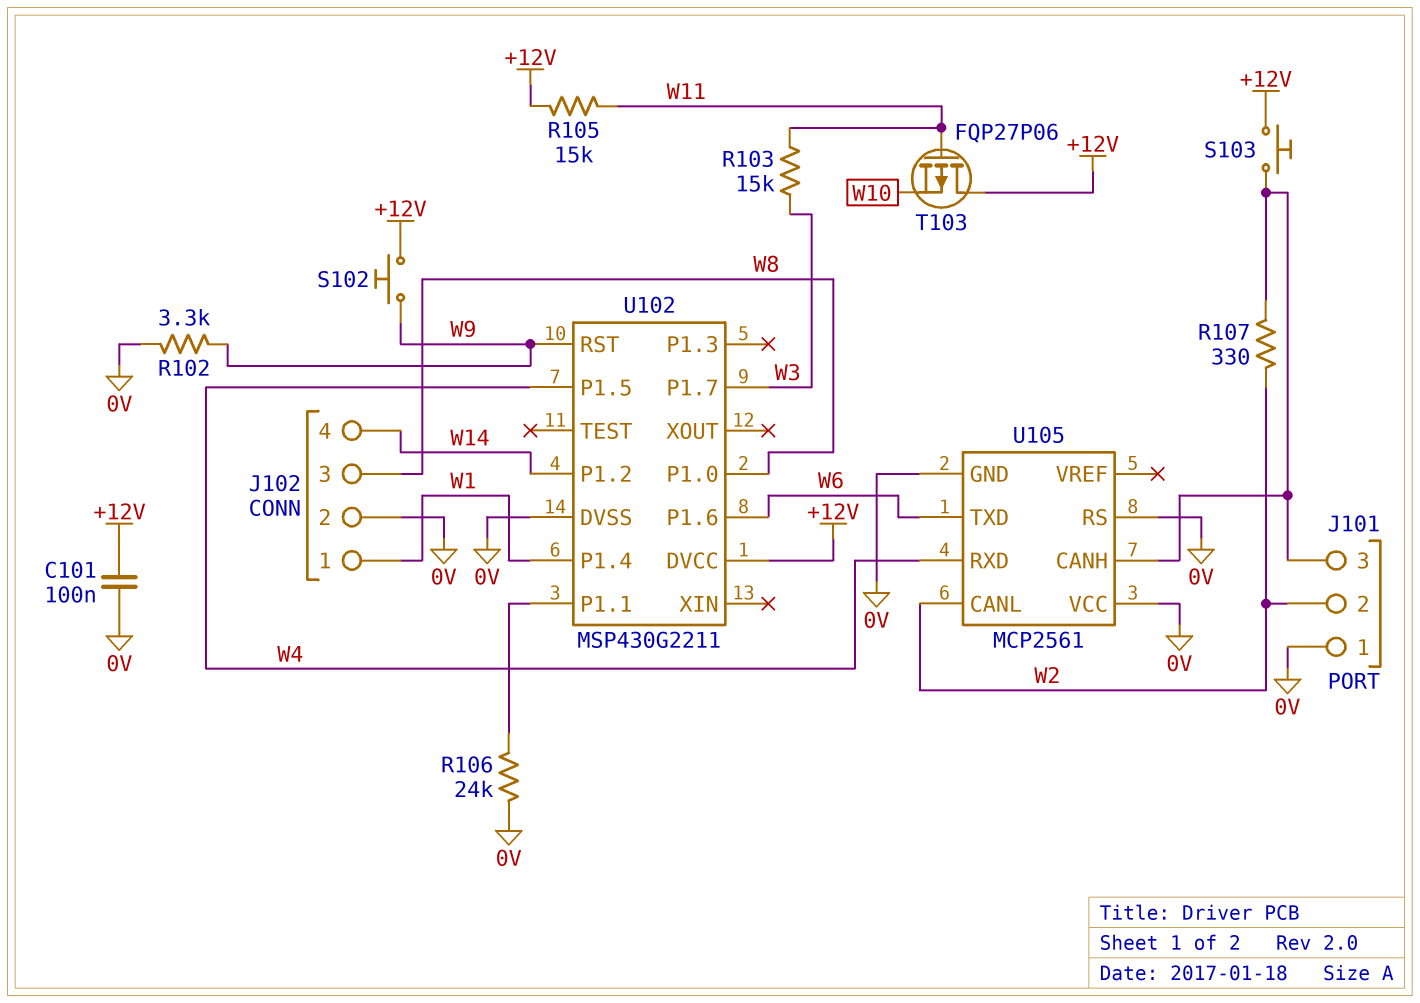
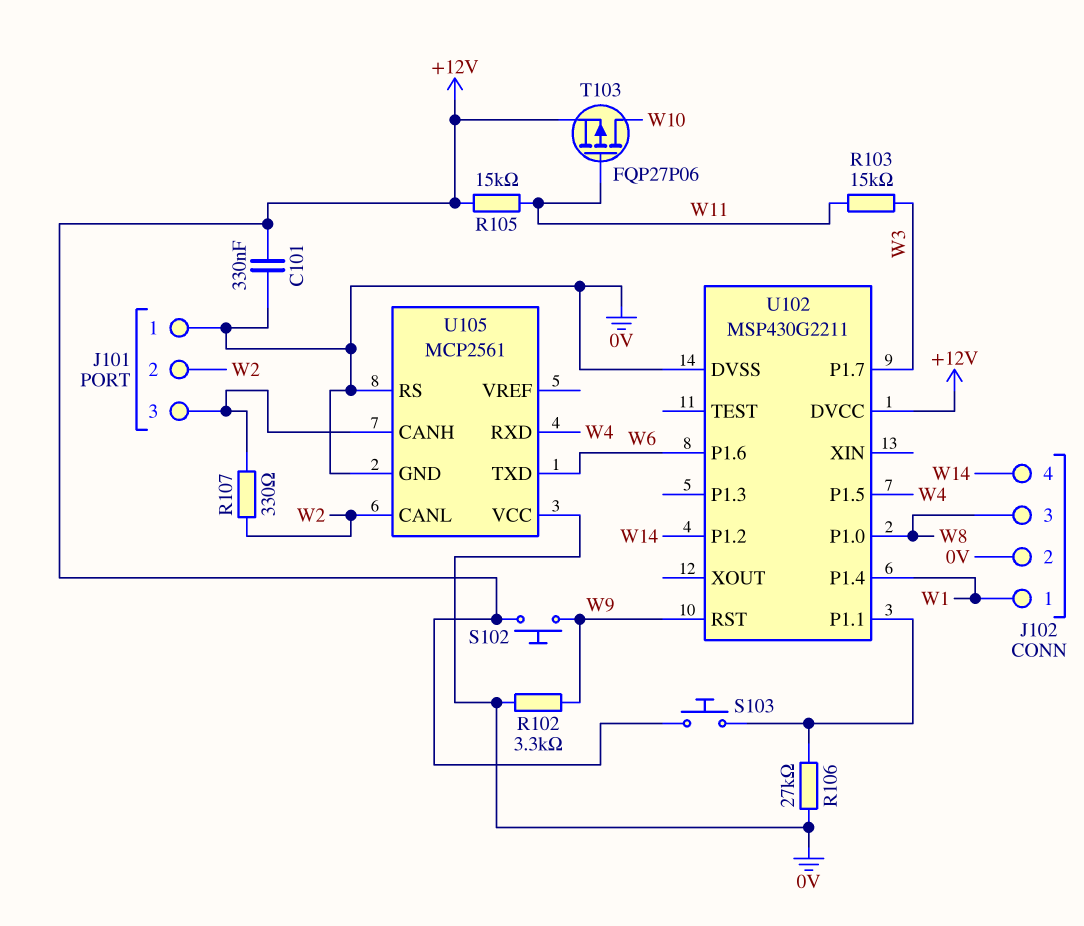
C101: 100nF (+12V, 0V) -> 330nF (+12V, 0V)
R106: 24k (0V, U102/P1.1) -> 27k (0V, U102/P1.1)
S103: button (+12V, J101/3) -> button (+12V, U102/P1.1)
T103: PMOS FQP27P06 (G W11, D +12V, S W10) -> PMOS FQP27P06 (G W11, D W10, S +12V)

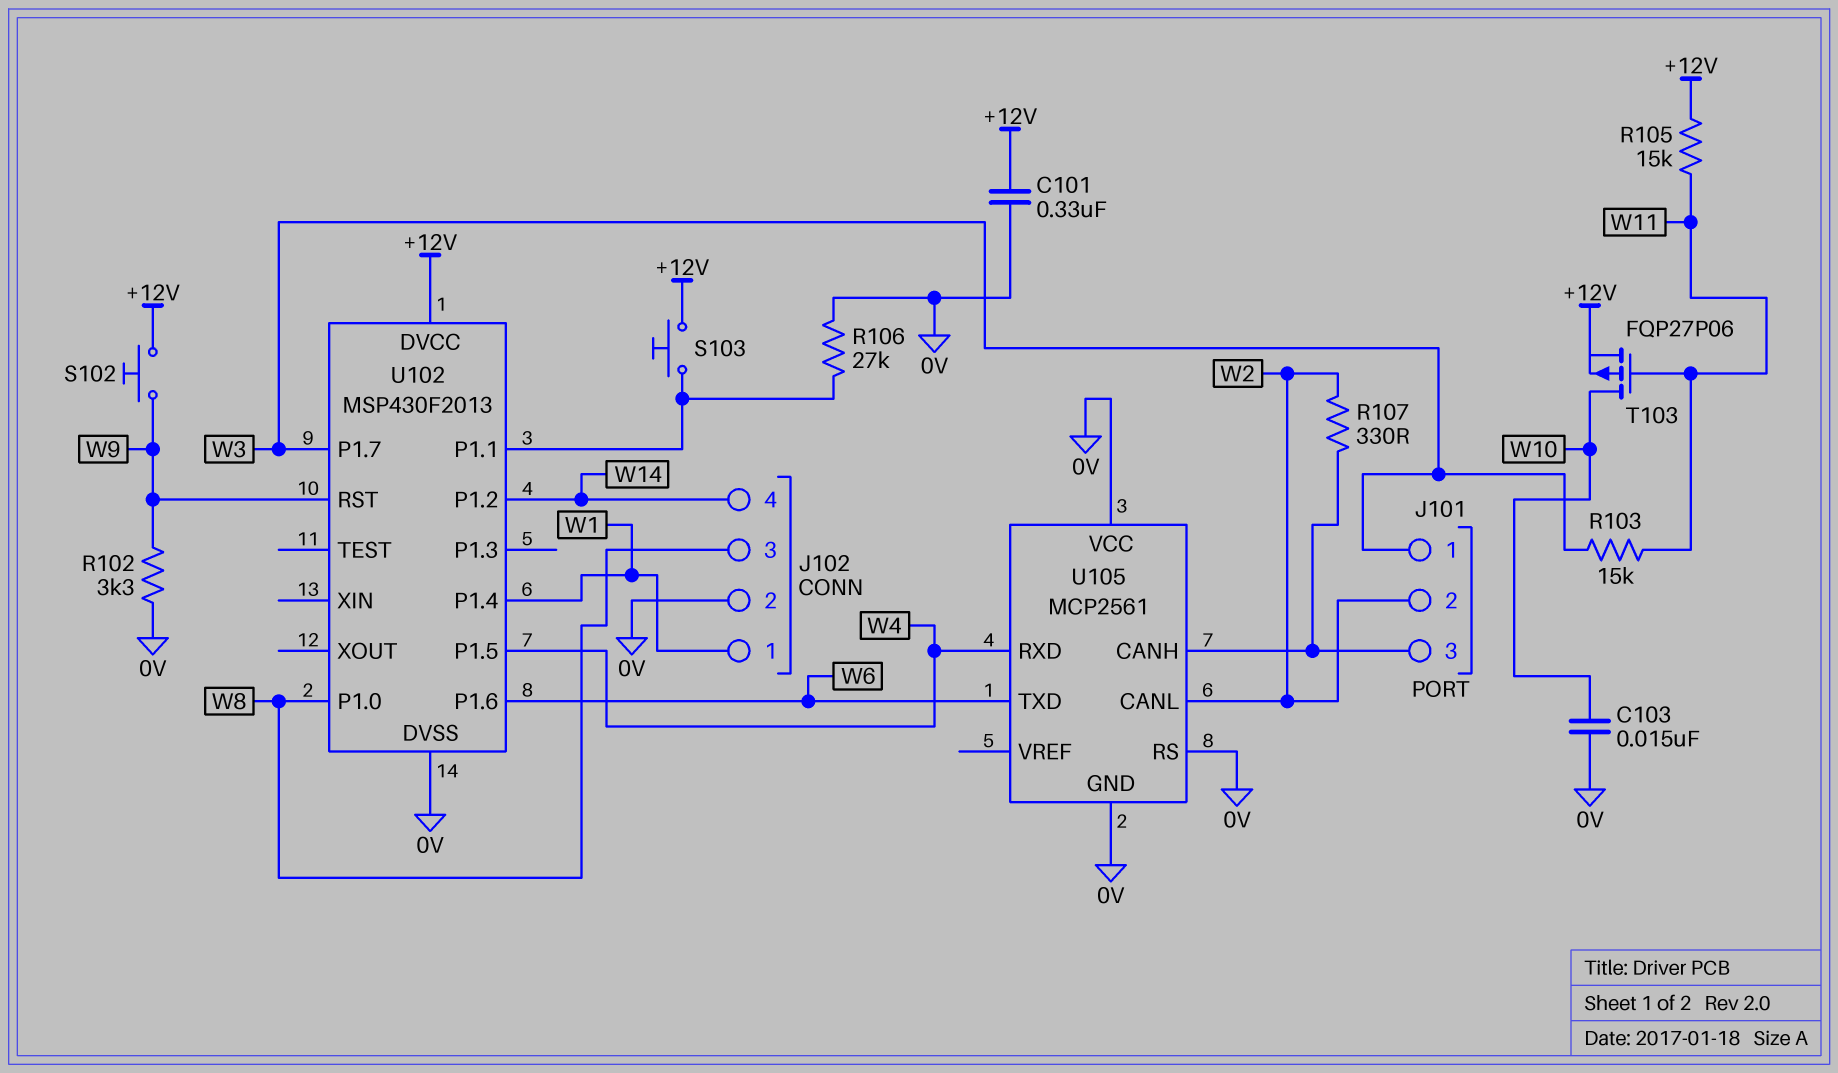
C103: none -> 15nF (0V, W10)
J101 pin 1: 0V -> W3
U102: MSP430G2211 -> MSP430F2013

